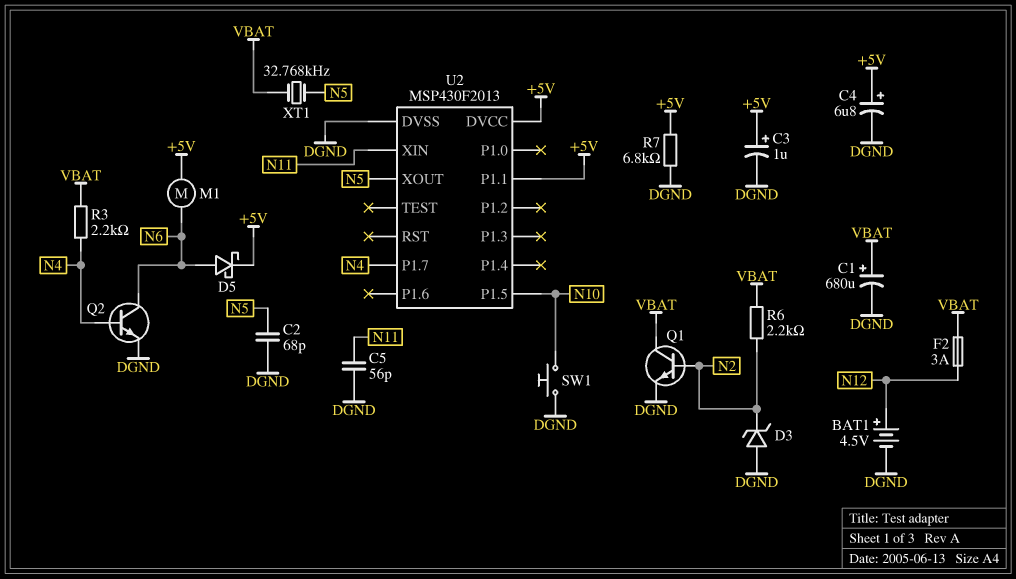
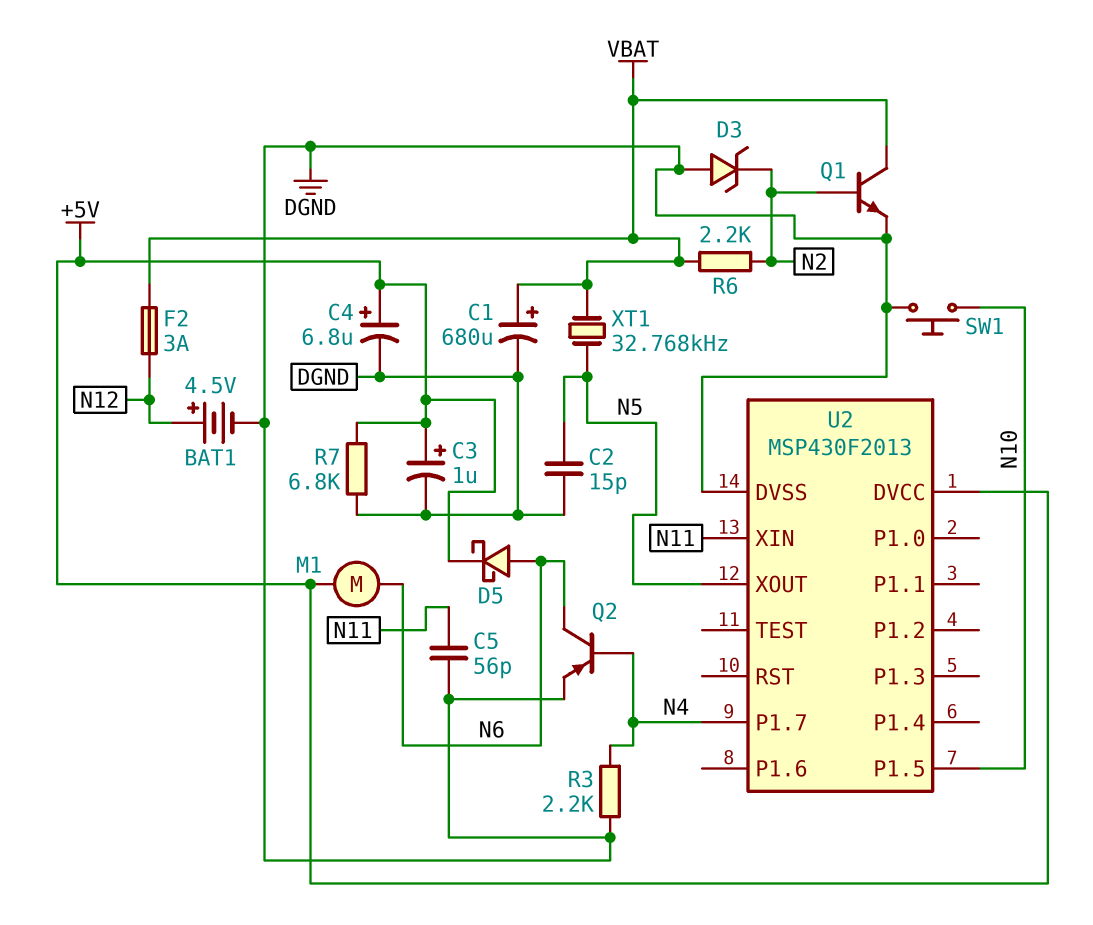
C2: 68pF (DGND, N5) -> 15pF (DGND, N5)
Q2: NPN (B N4, C N6, E DGND) -> PNP (B N4, C N6, E DGND)
R3: 2.2k (N4, VBAT) -> 2.2k (DGND, N4)
U2 pin P1.1: +5V -> none

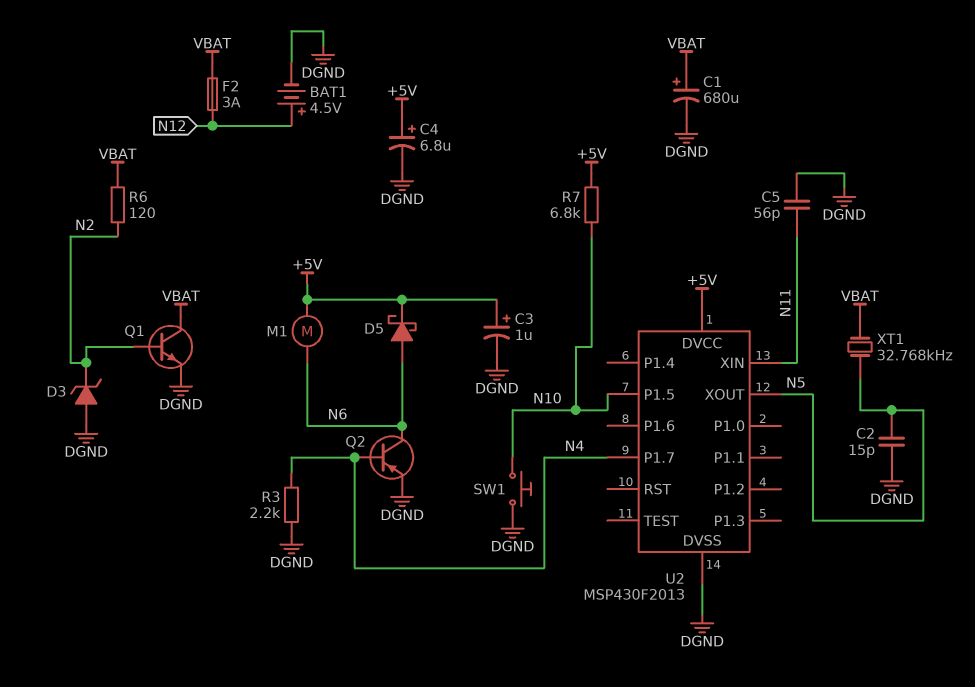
R6: 2.2k (N2, VBAT) -> 120 (N2, VBAT)
R7: 6.8k (+5V, DGND) -> 6.8k (+5V, N10)

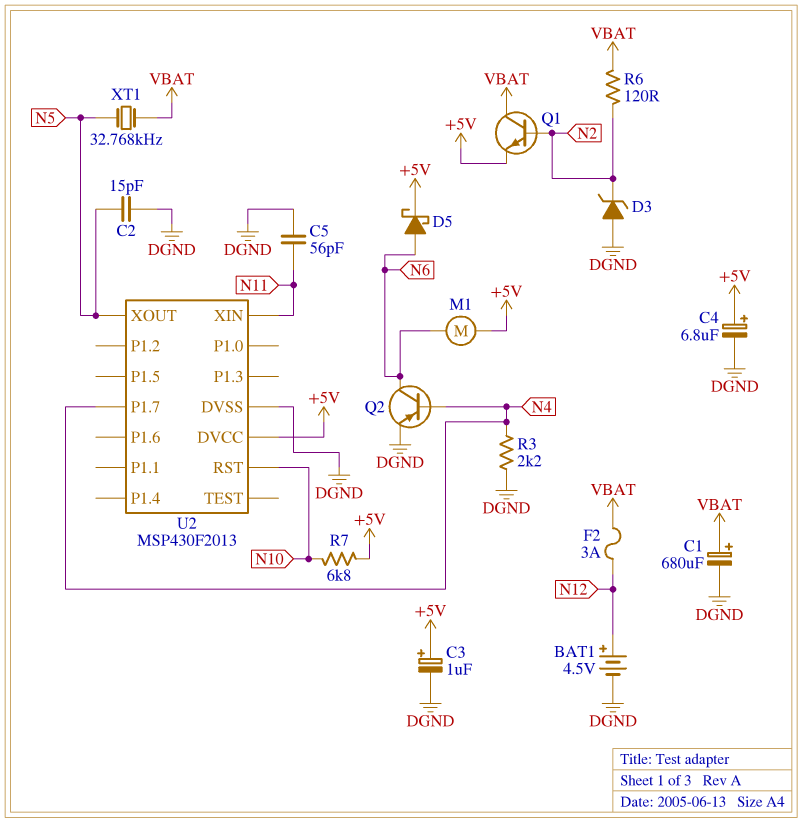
Q1: NPN (B N2, C VBAT, E DGND) -> NPN (B N2, C VBAT, E +5V)
SW1: button (DGND, N10) -> none
U2 pin P1.5: N10 -> none
U2 pin RST: none -> N10

